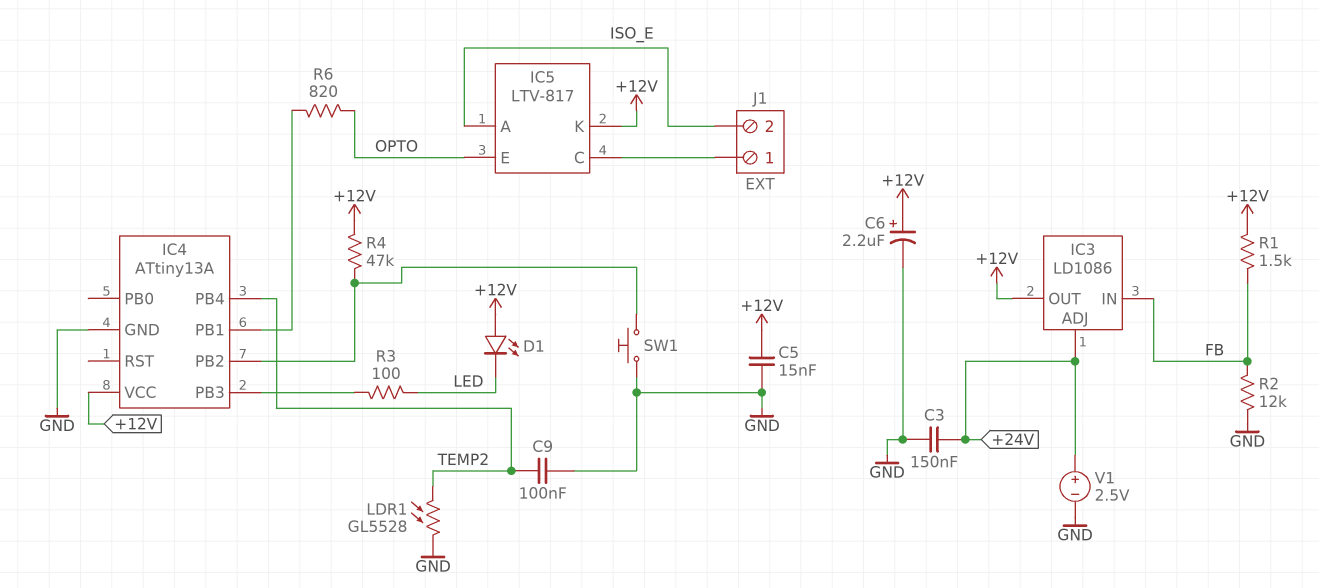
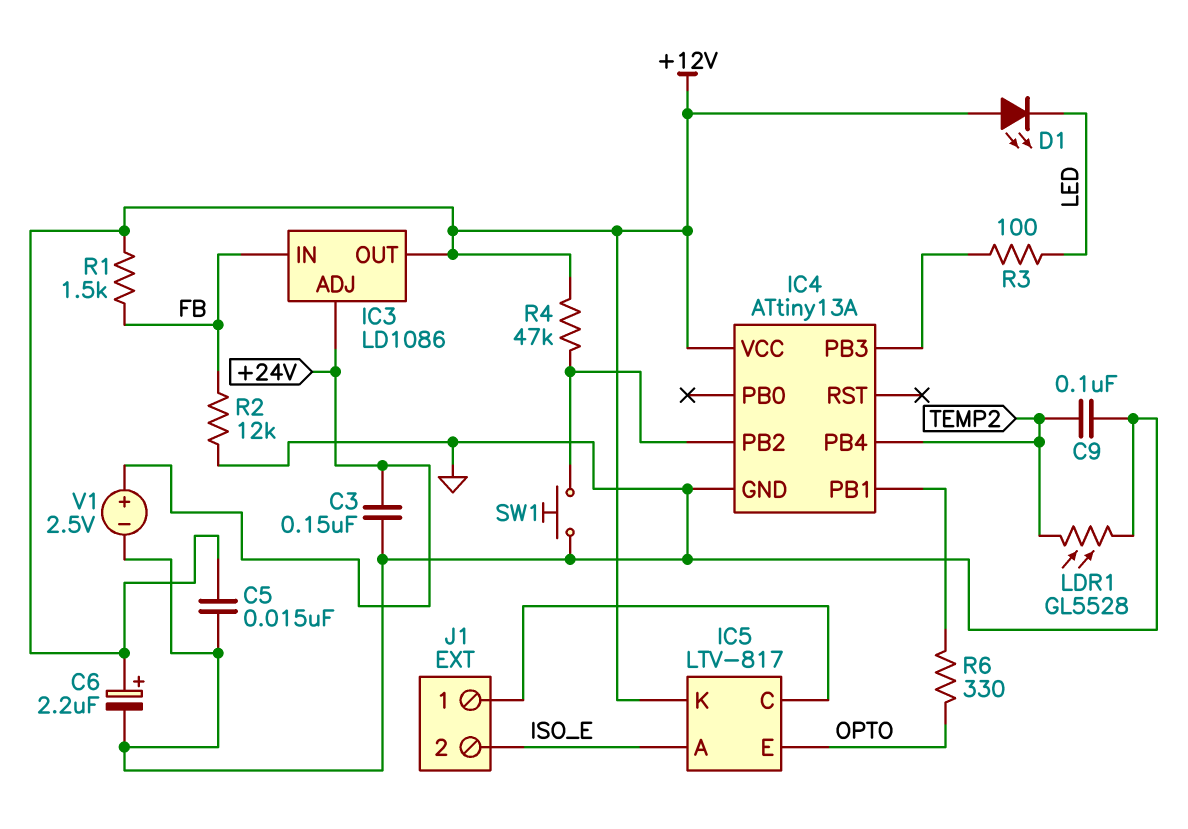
R6: 820 (IC4/PB1, OPTO) -> 330 (IC4/PB1, OPTO)

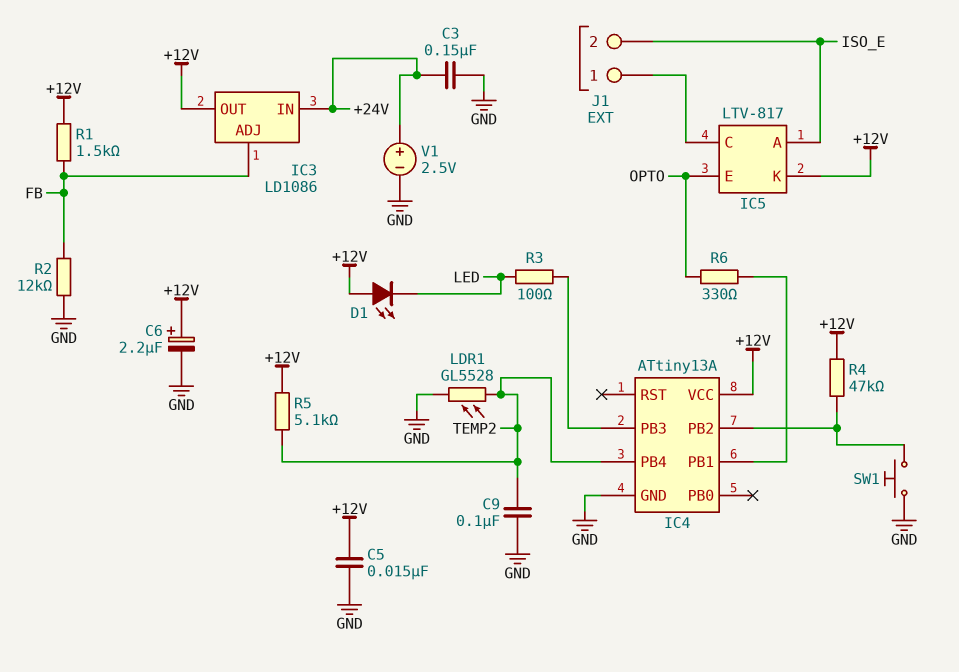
IC3 pin ADJ: +24V -> FB
IC3 pin IN: FB -> +24V
R5: none -> 5.1k (+12V, TEMP2)

